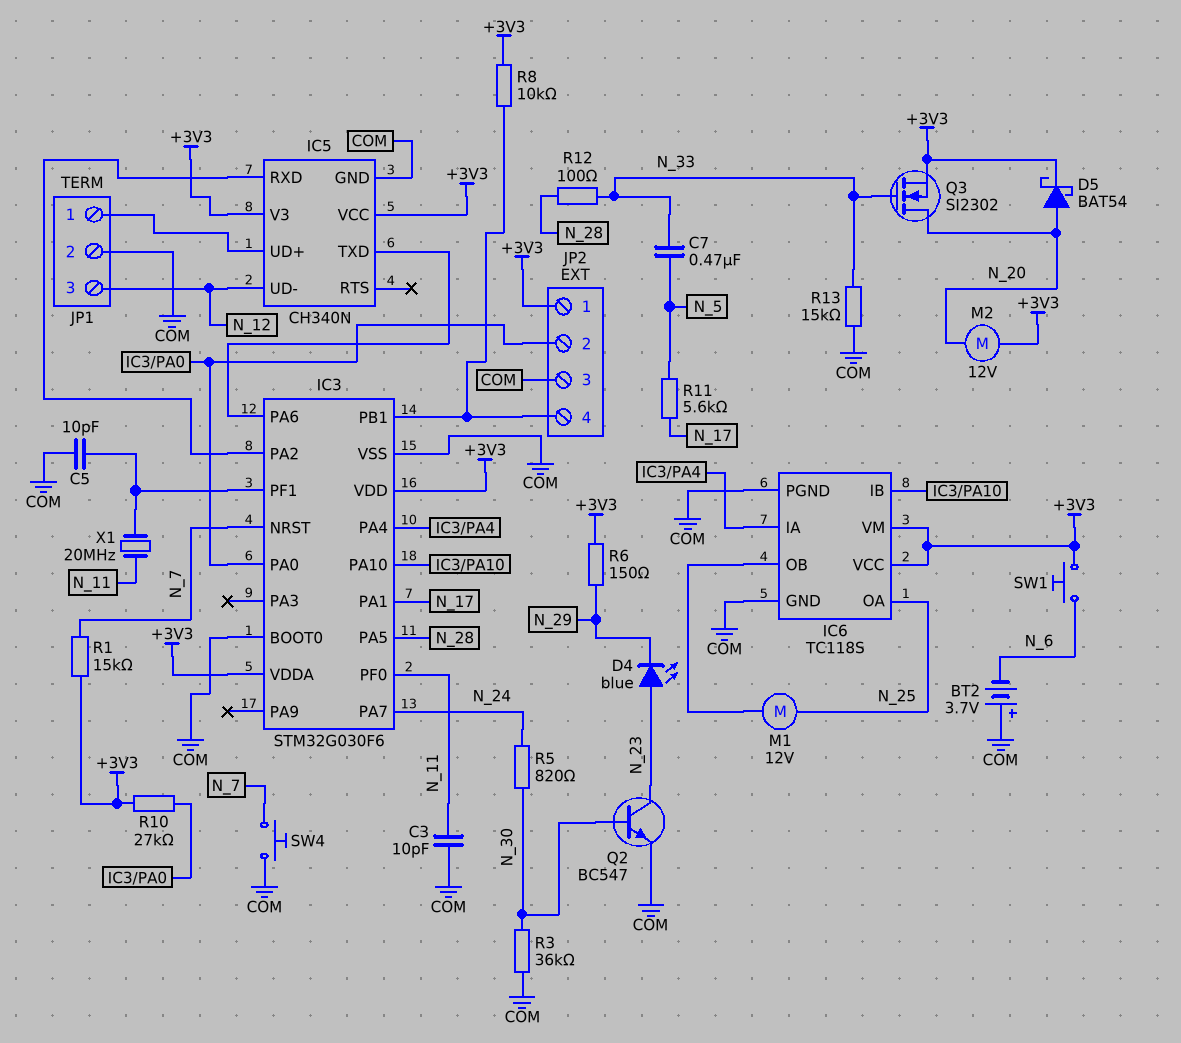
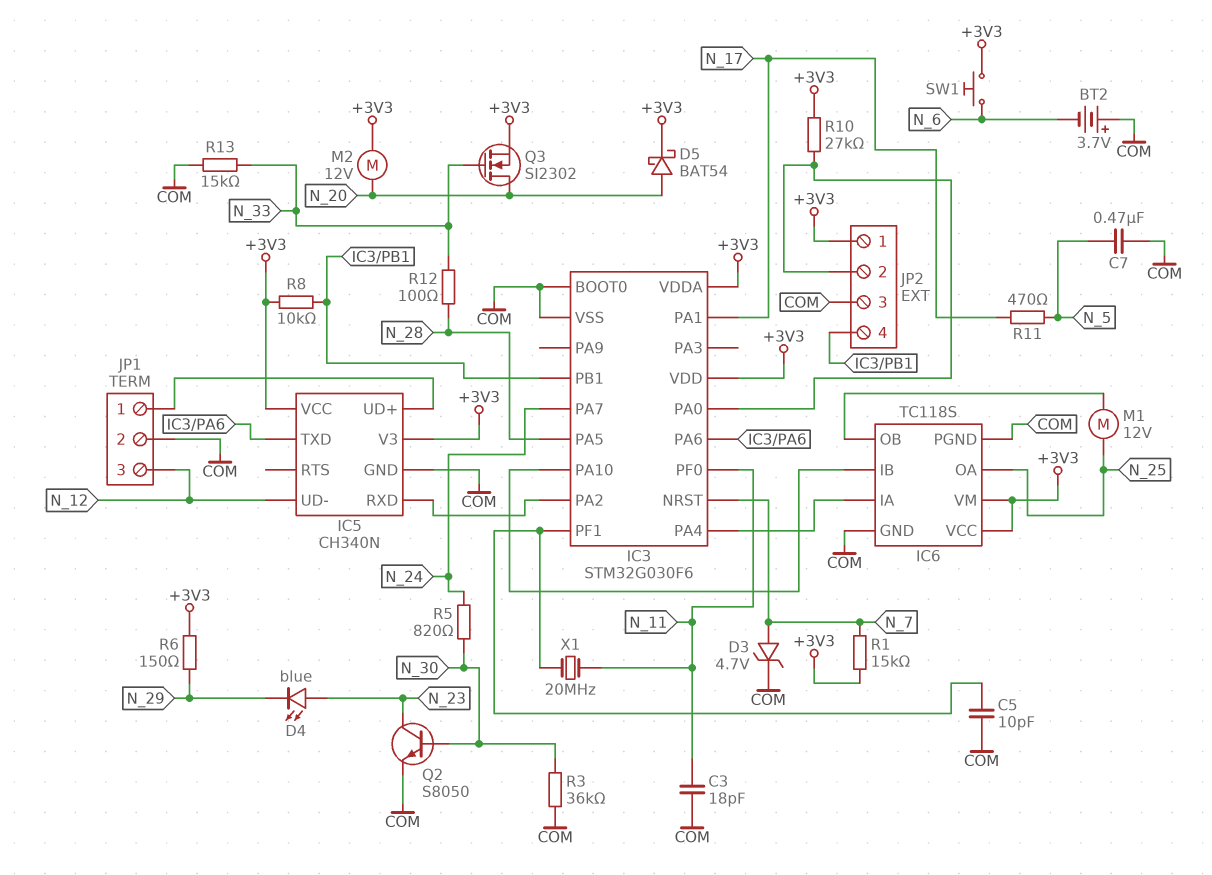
C3: 10pF (COM, N_11) -> 18pF (COM, N_11)
C7: 470nF (N_5, N_33) -> 470nF (COM, N_5)
D3: none -> zener 4.7V (A N_7, K COM)
Q2: NPN BC547 (B N_30, C N_23, E COM) -> NPN S8050 (B N_30, C N_23, E COM)
R11: 5.6k (N_5, N_17) -> 470 (N_5, N_17)
SW4: button (COM, N_7) -> none

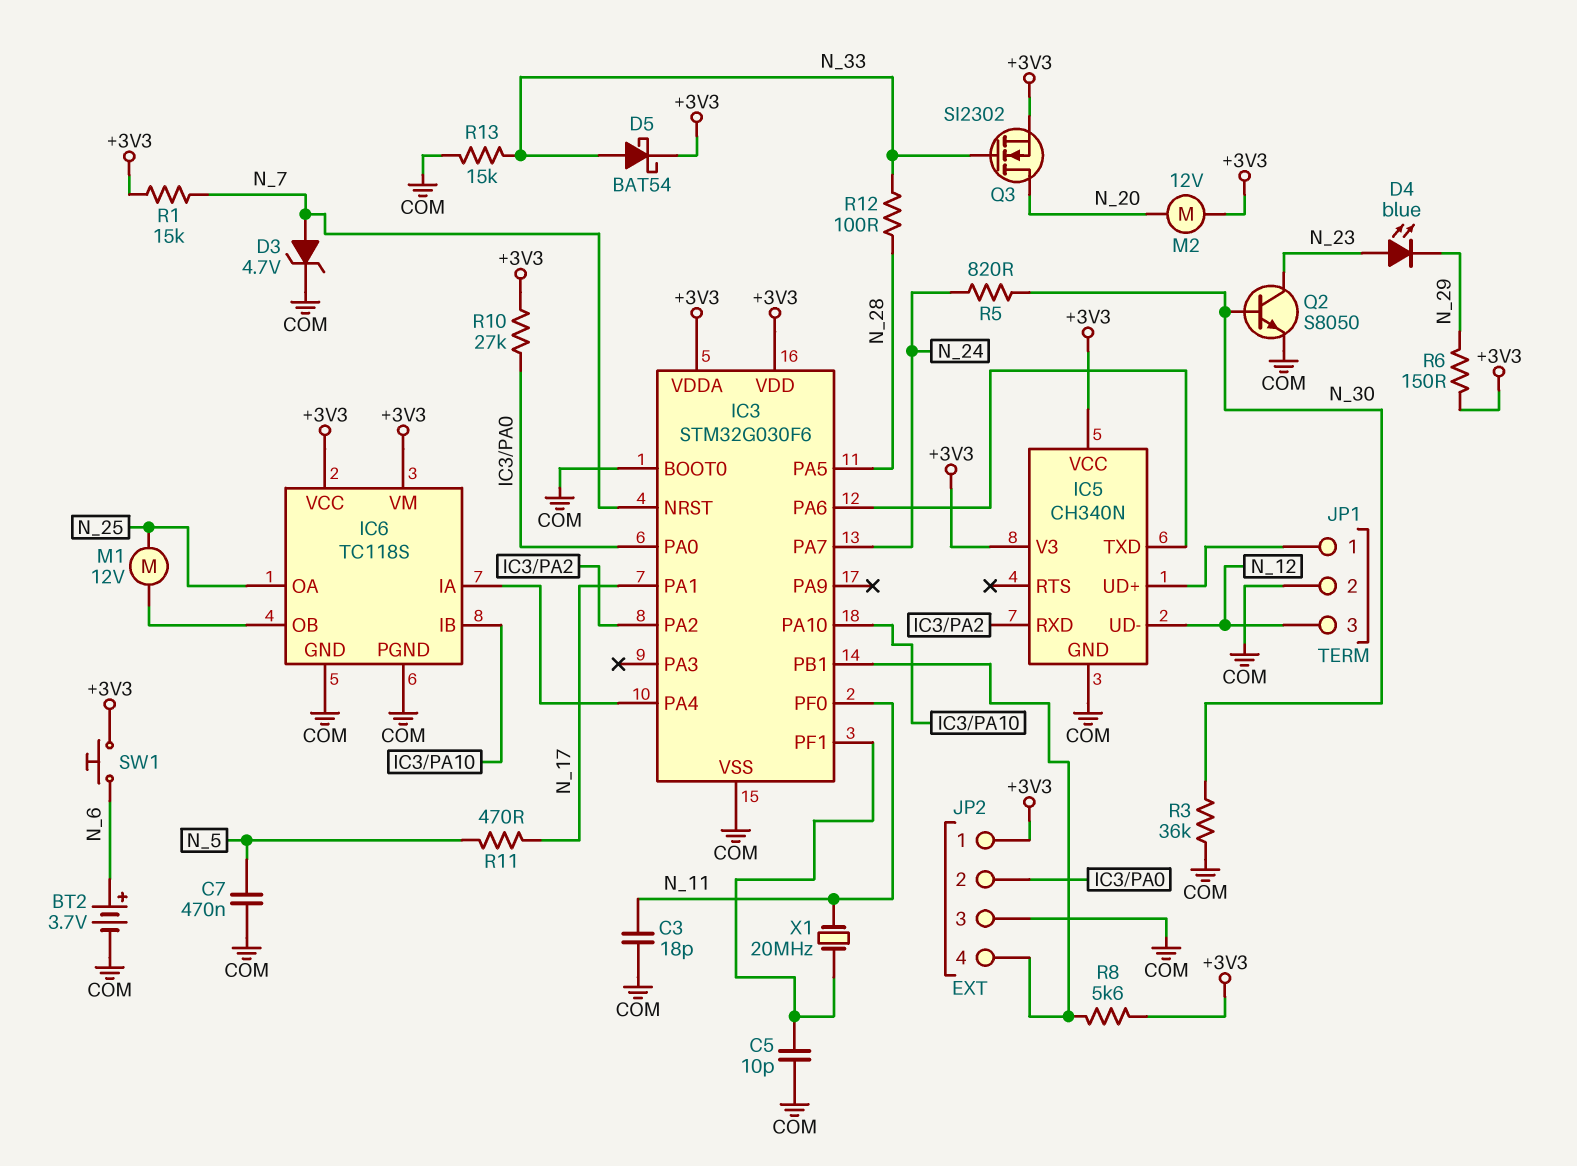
BT2: 3.7V (plus COM, minus N_6) -> 3.7V (plus N_6, minus COM)
D5: schottky BAT54 (A N_20, K +3V3) -> schottky BAT54 (A N_33, K +3V3)
R8: 10k (+3V3, IC3/PB1) -> 5.6k (+3V3, IC3/PB1)

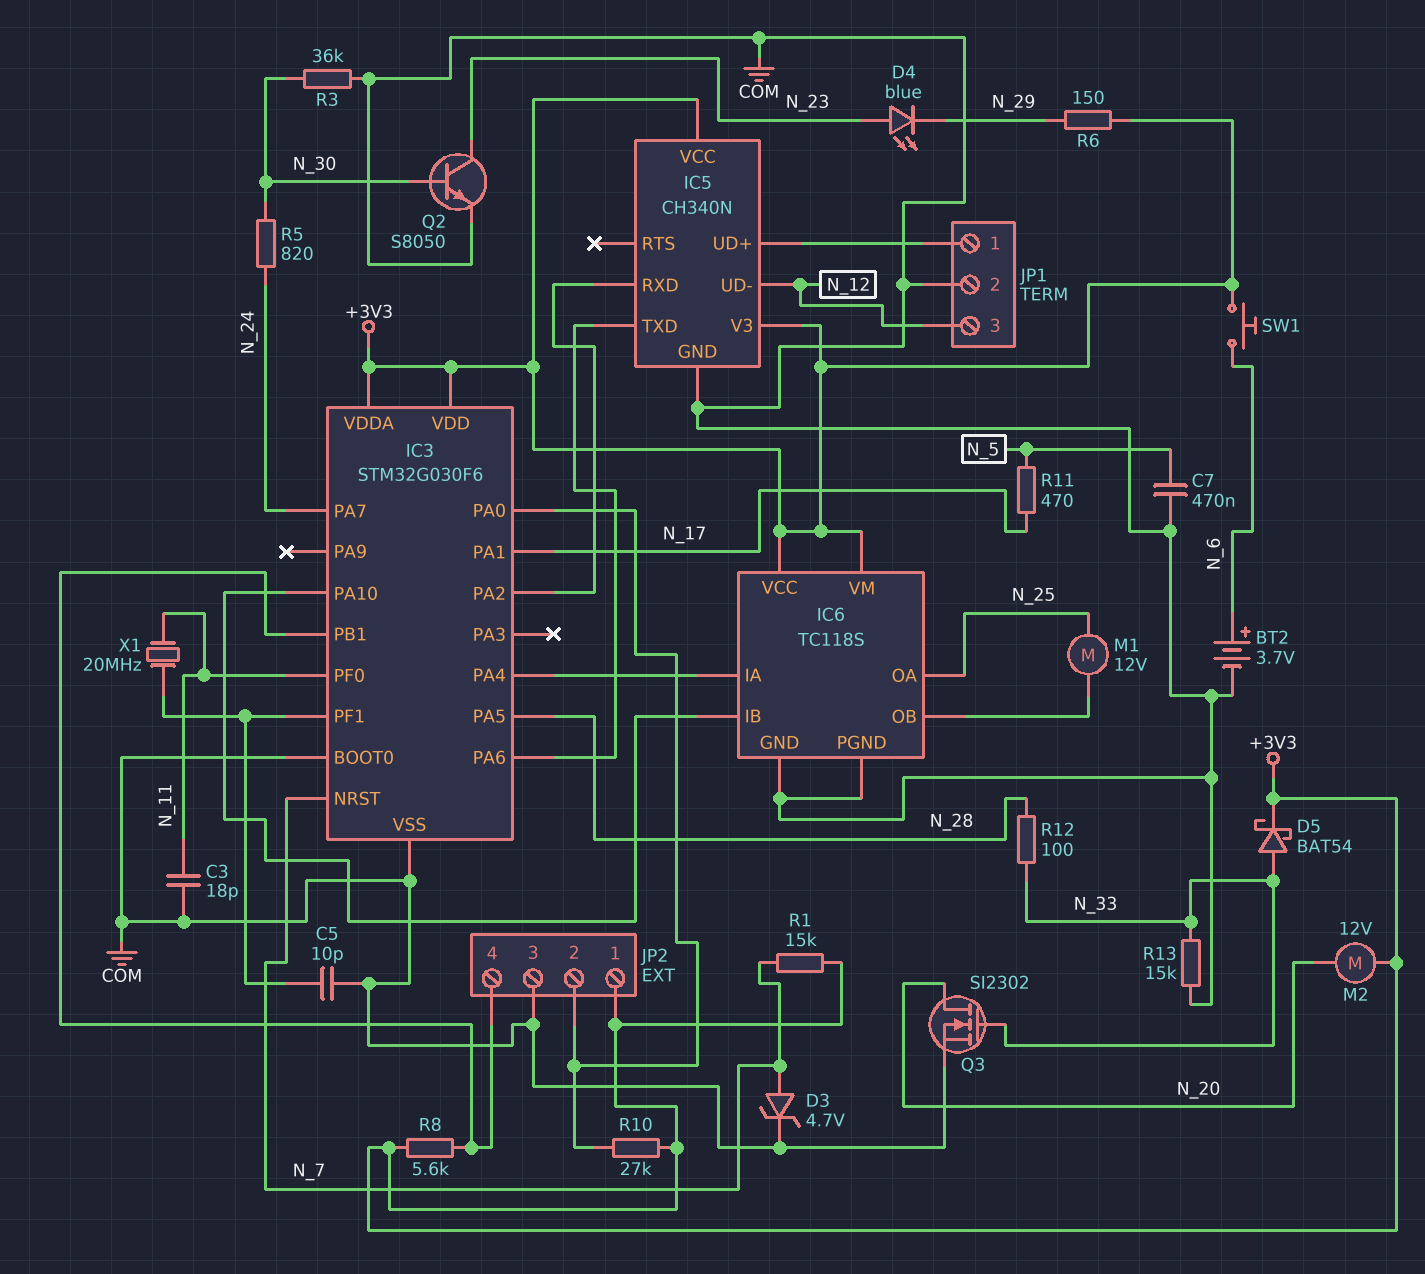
Q3: NMOS SI2302 (G N_33, D N_20, S +3V3) -> NMOS SI2302 (G N_33, D N_20, S COM)

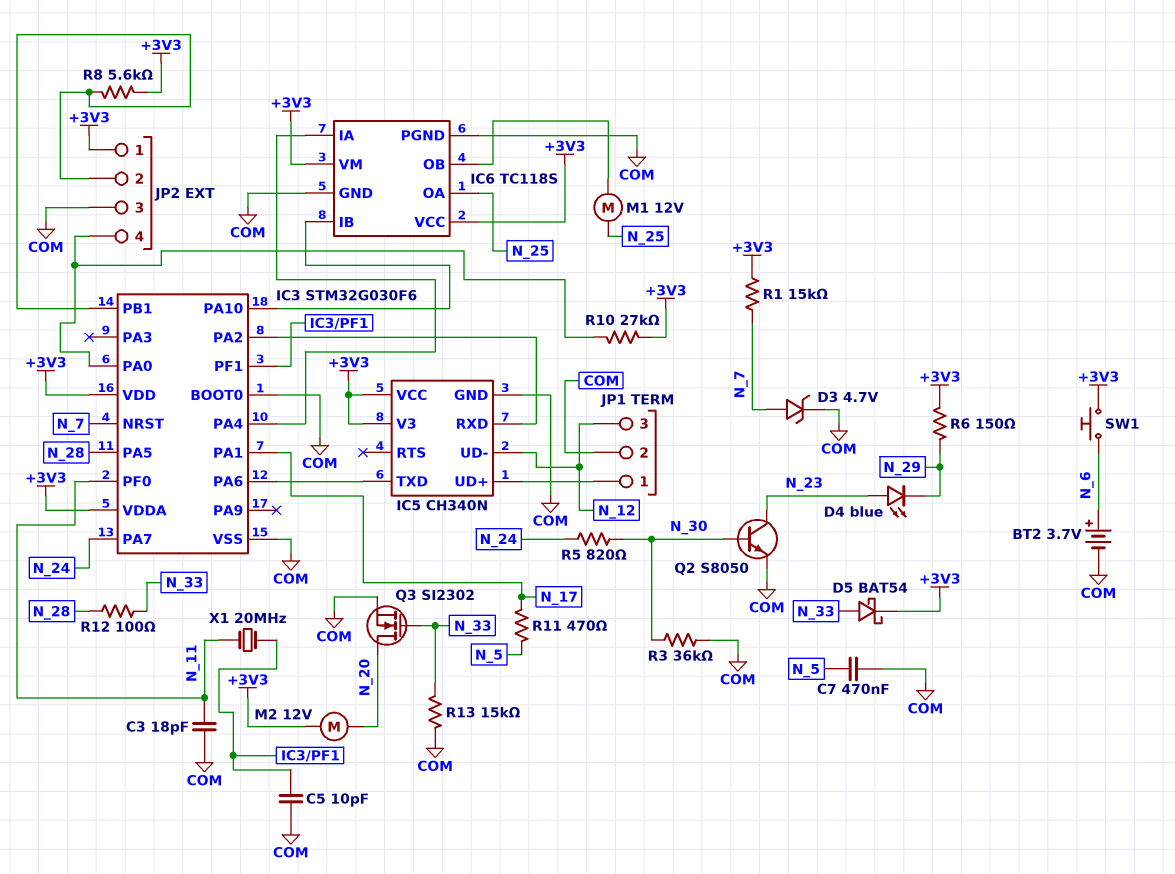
JP2 pin 2: IC3/PA0 -> IC3/PB1
JP2 pin 4: IC3/PB1 -> IC3/PA0

